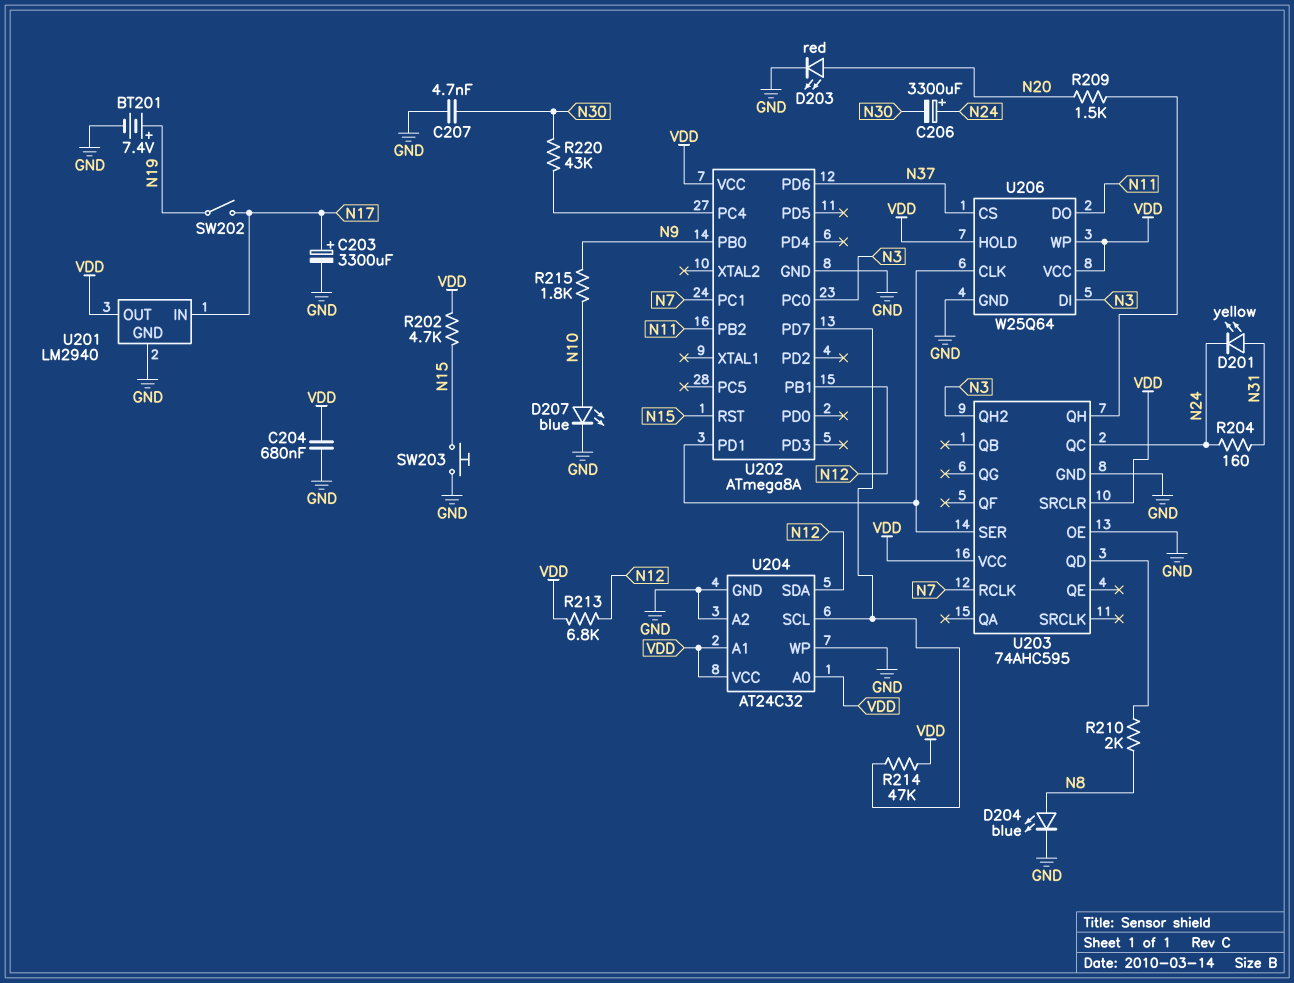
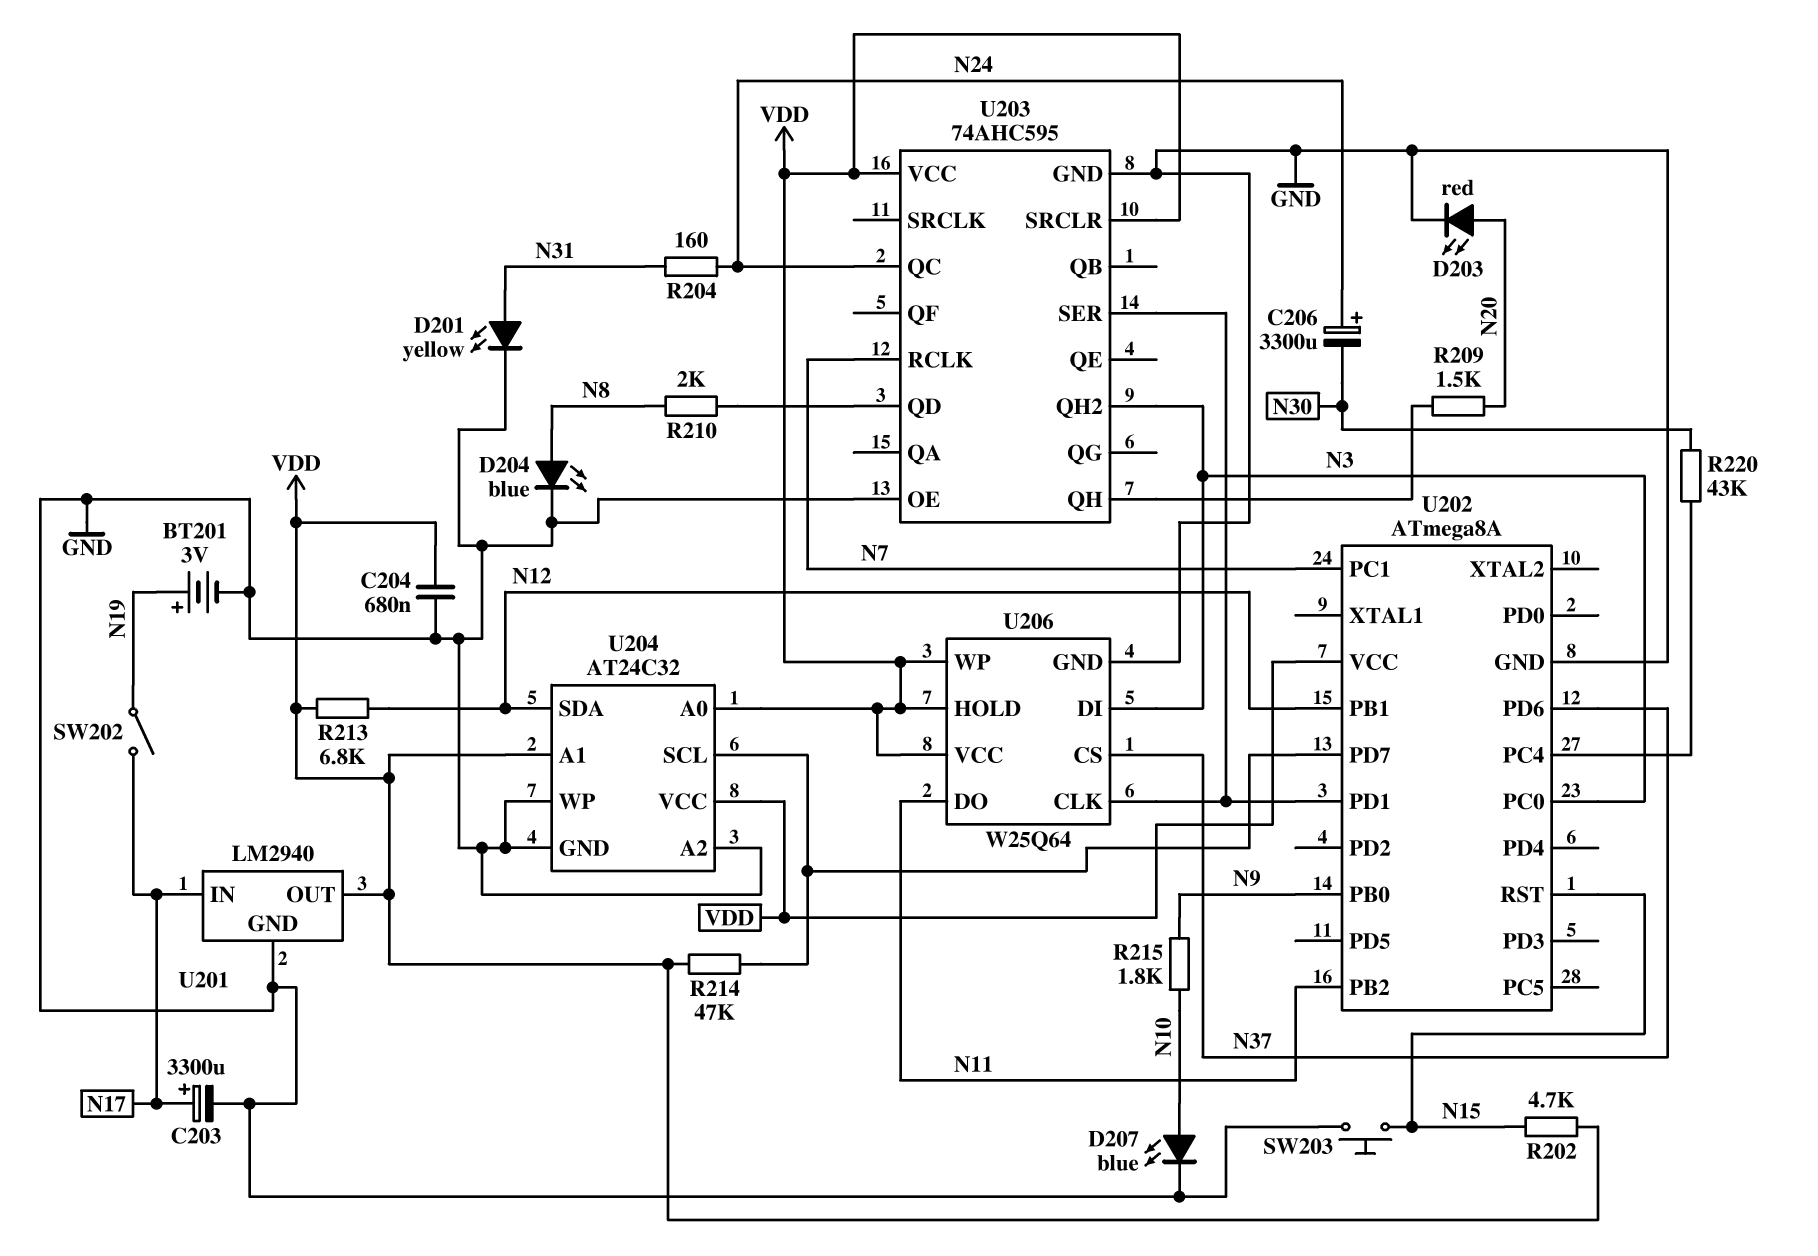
BT201: 7.4V (plus N19, minus GND) -> 3V (plus N19, minus GND)
C207: 4.7nF (GND, N30) -> none
D201: LED yellow (A N31, K N24) -> LED yellow (A N31, K GND)

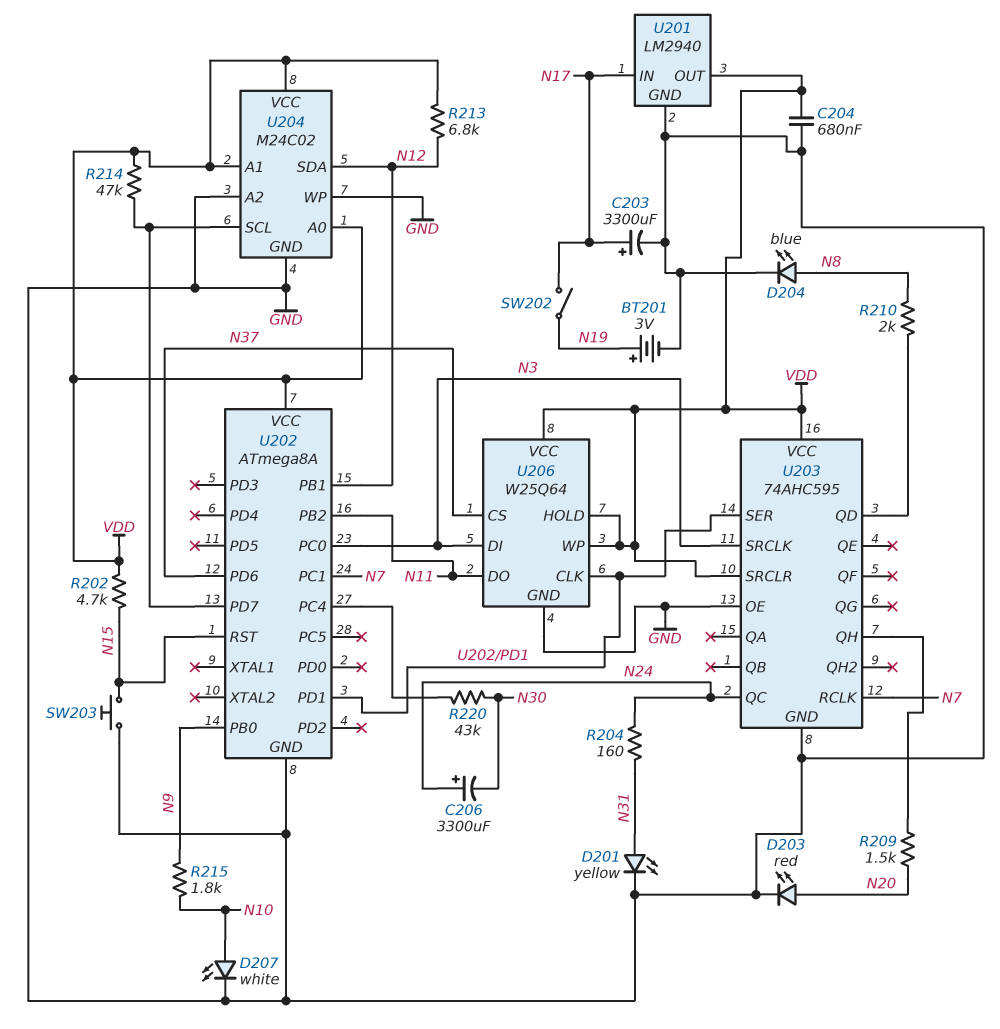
D207: LED blue (A N10, K GND) -> LED white (A N10, K GND)
U203 pin QH2: N3 -> none
U203 pin SRCLK: none -> N3
U204: AT24C32 -> M24C02

